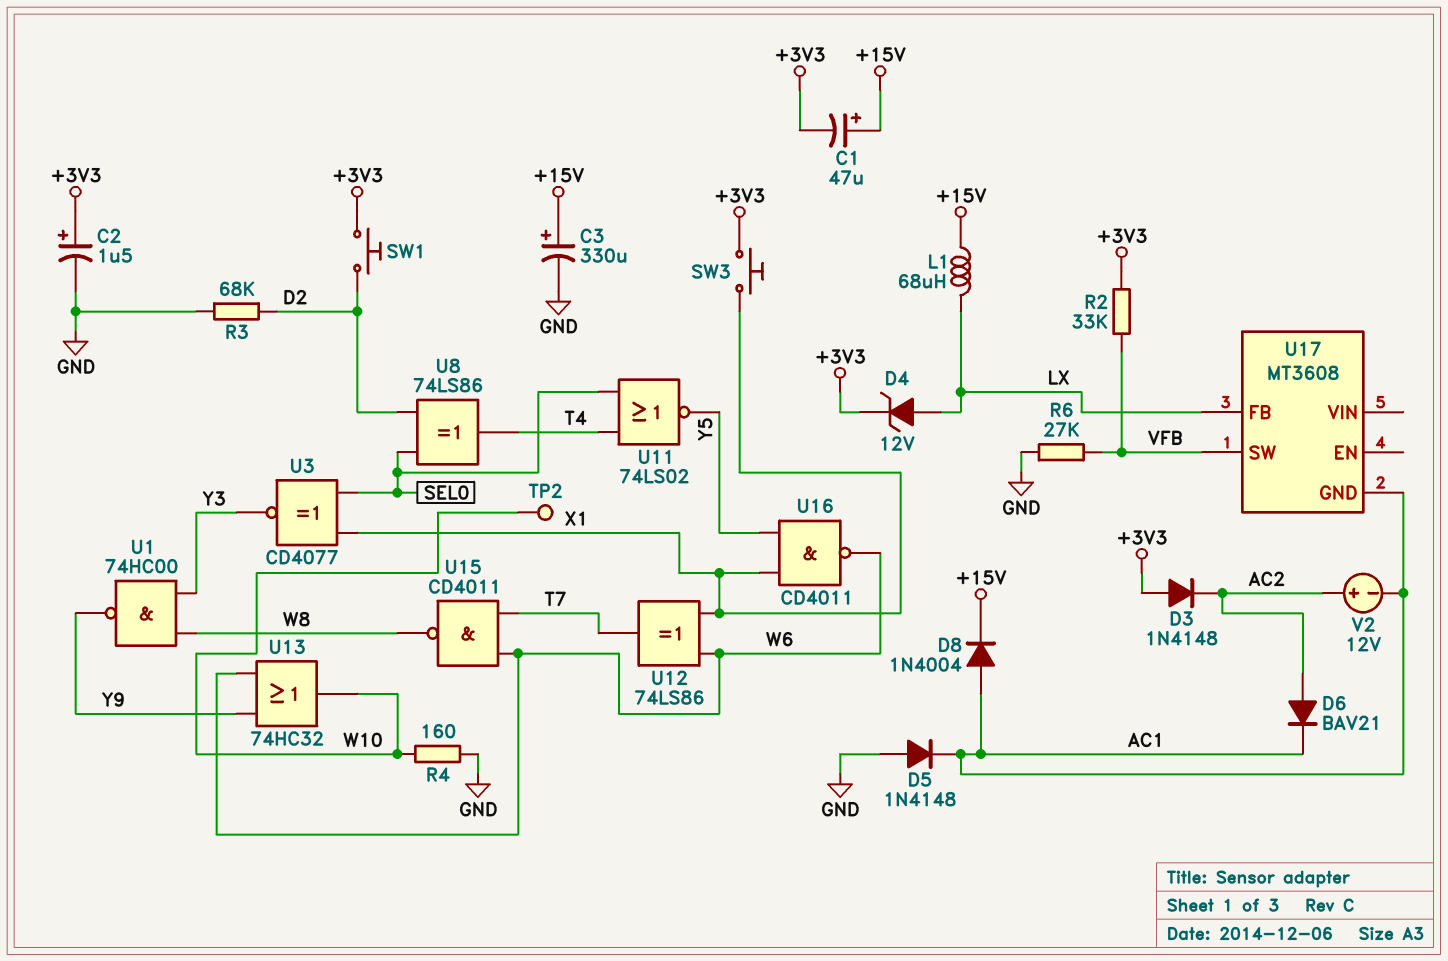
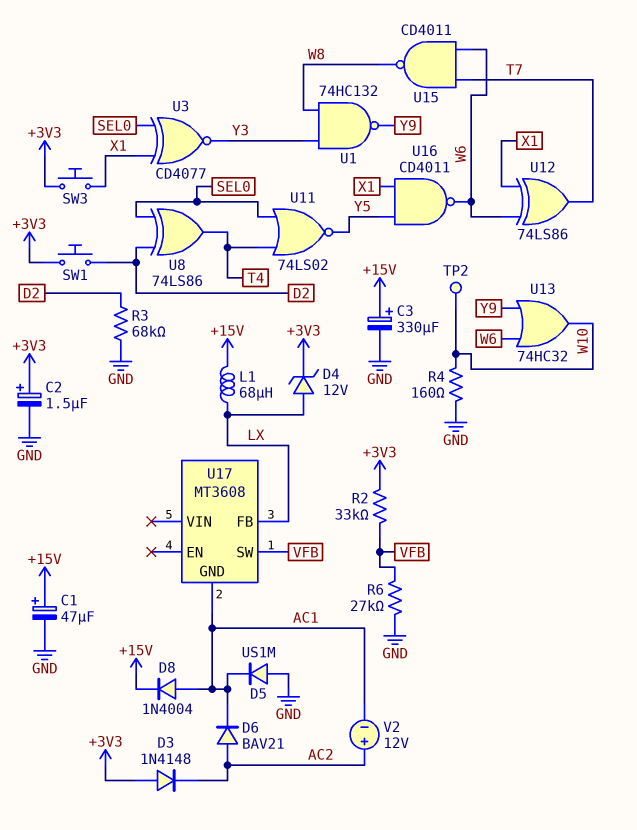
C1: 47uF (plus +15V, minus +3V3) -> 47uF (plus +15V, minus GND)
D5: diode 1N4148 (A GND, K AC1) -> diode US1M (A GND, K AC1)
U1: NAND 74HC00 (in W8, in Y3, out Y9) -> NAND 74HC132 (in W8, in Y3, out Y9)

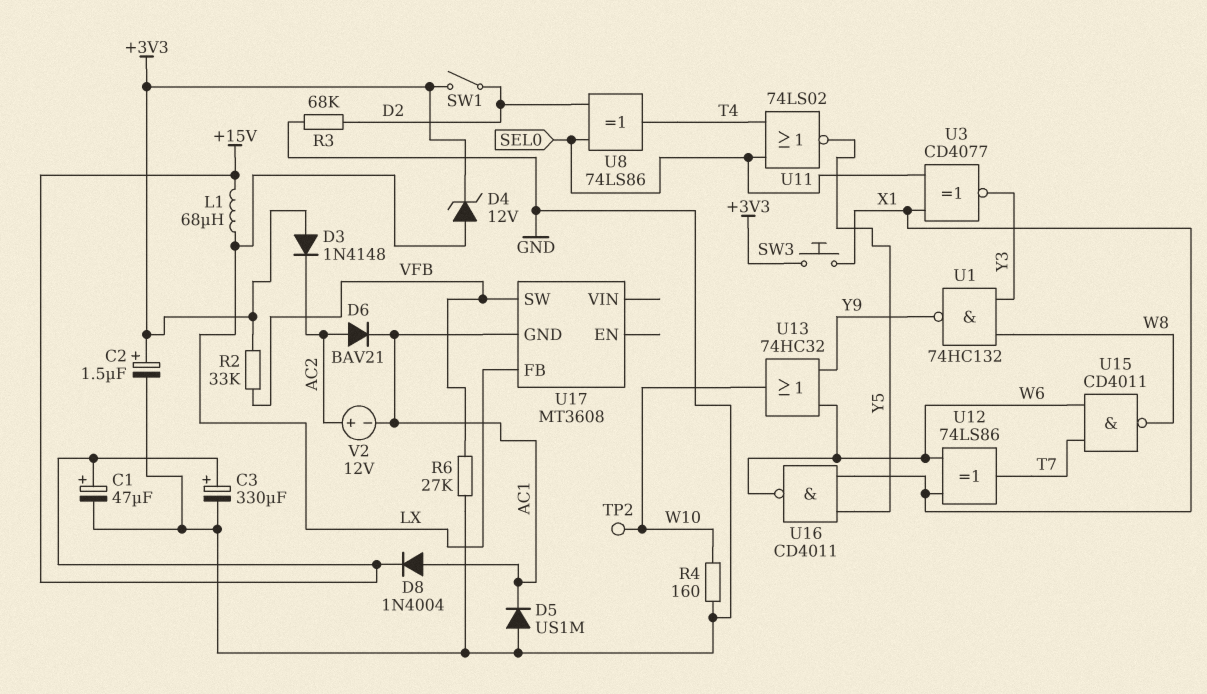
SW1: button (+3V3, D2) -> switch (+3V3, D2)

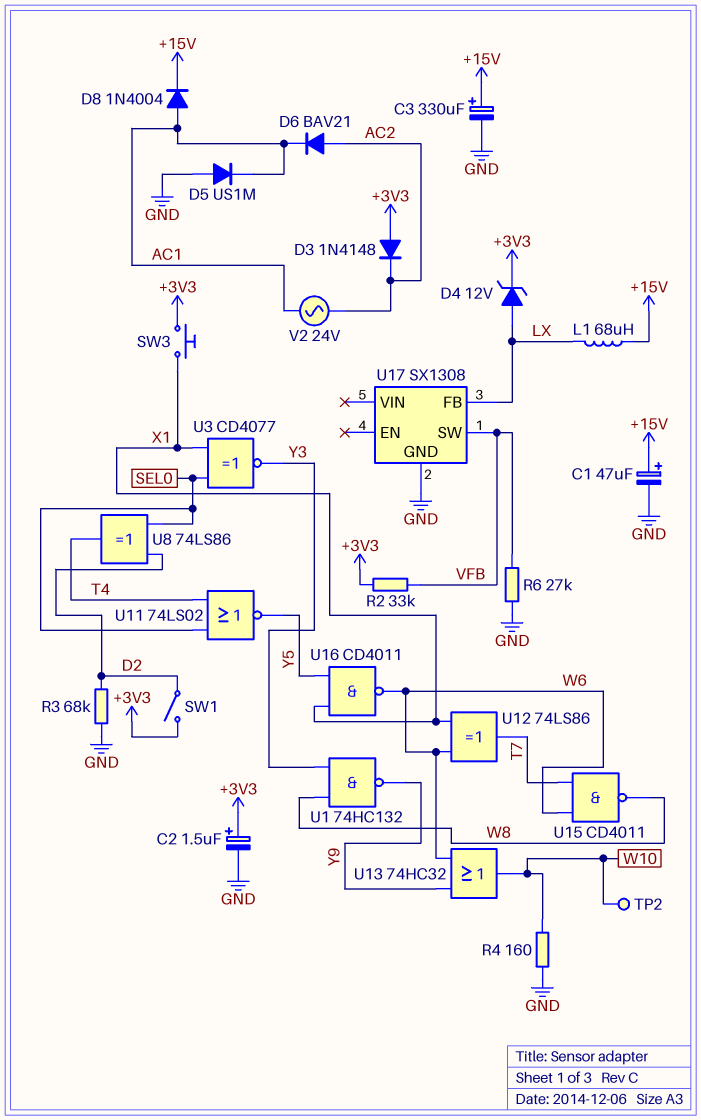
U17: MT3608 -> SX1308
U17 pin GND: AC1 -> GND
V2: 12V (plus AC2, minus AC1) -> AC 24V (AC1, AC2)

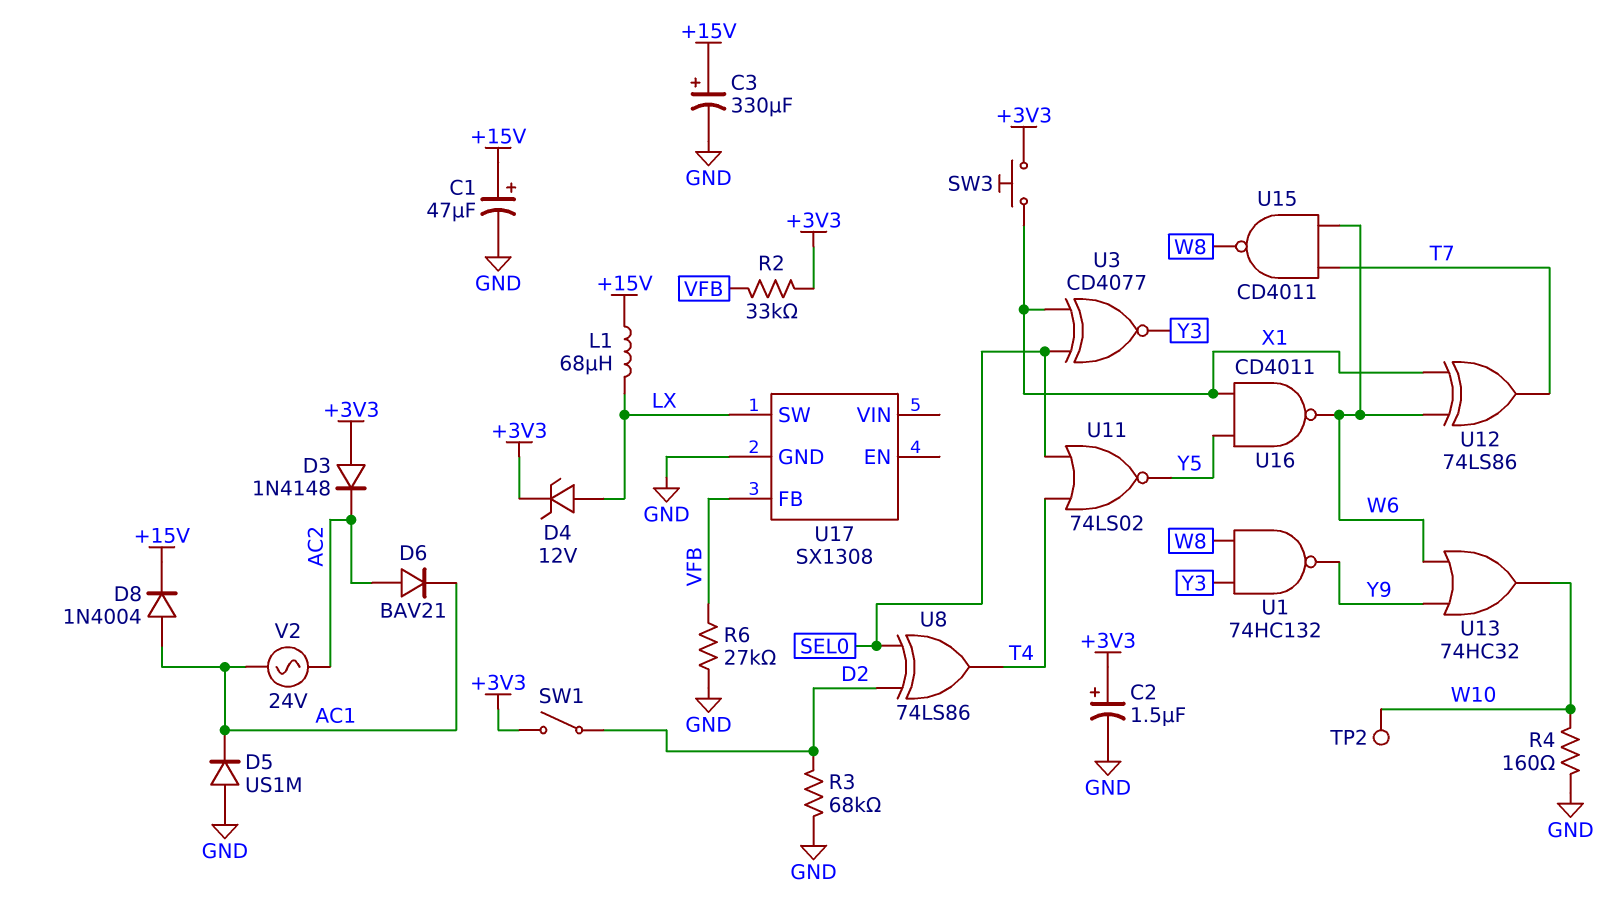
U17 pin FB: LX -> VFB
U17 pin SW: VFB -> LX

